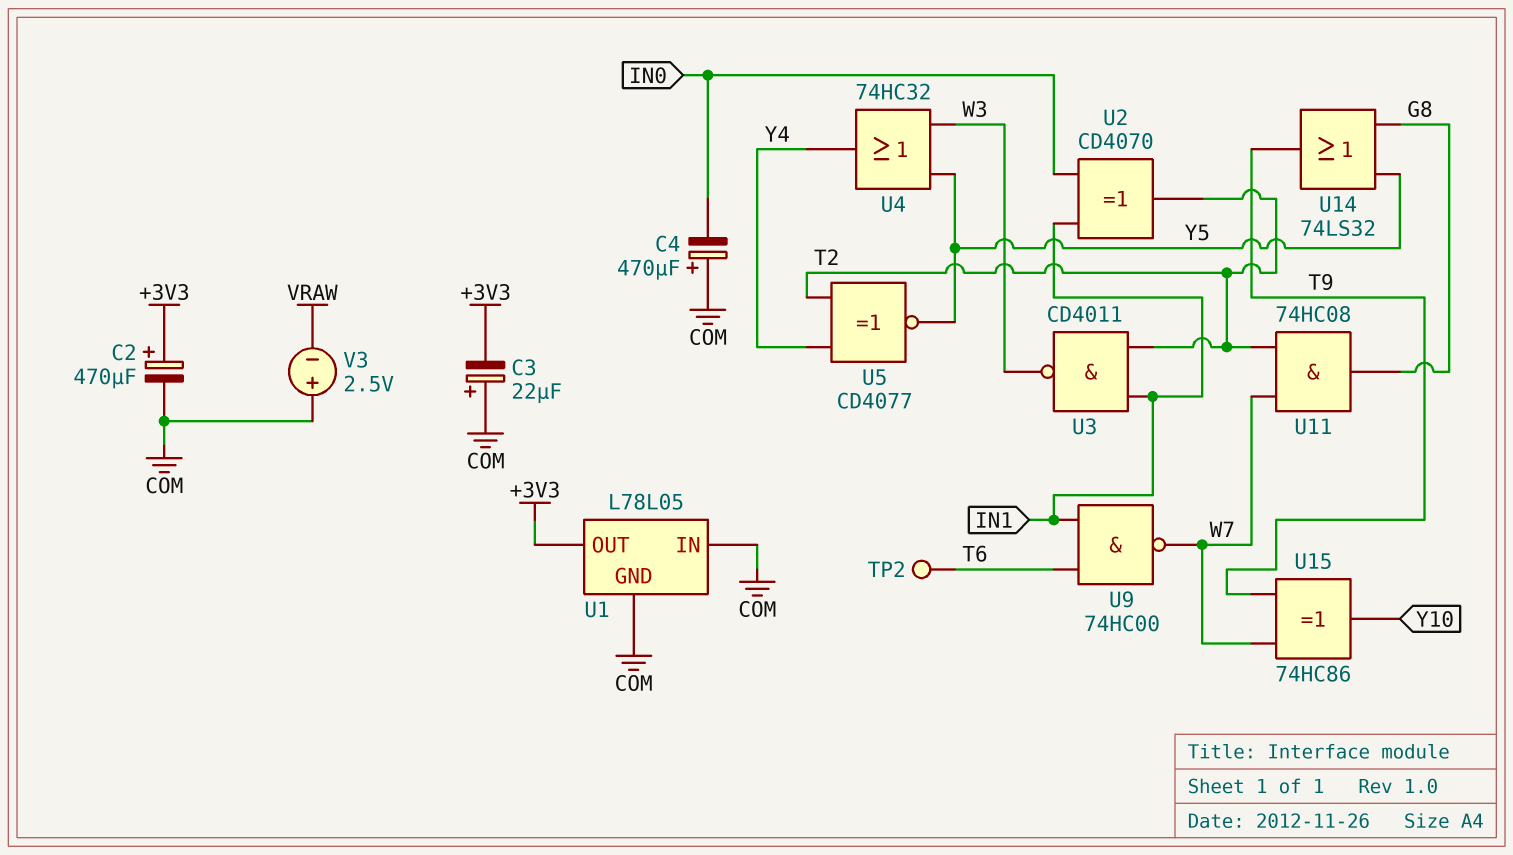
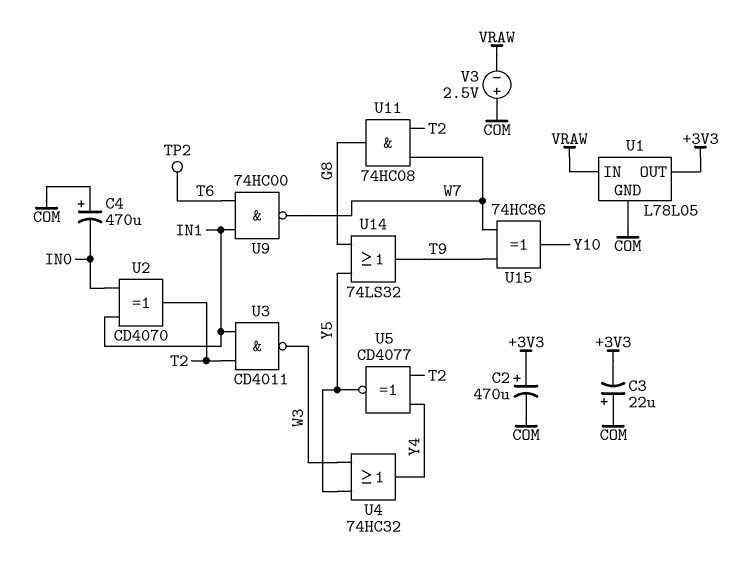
U1 pin IN: COM -> VRAW

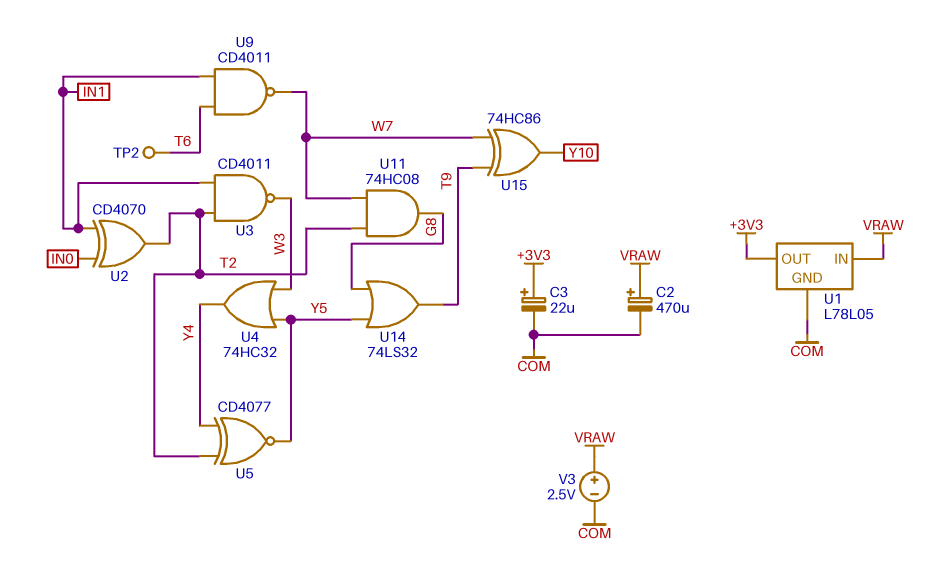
C2: 470uF (plus +3V3, minus COM) -> 470uF (plus VRAW, minus COM)
C3: 22uF (plus COM, minus +3V3) -> 22uF (plus +3V3, minus COM)
C4: 470uF (plus COM, minus IN0) -> none
U9: NAND 74HC00 (in IN1, in T6, out W7) -> NAND CD4011 (in IN1, in T6, out W7)
V3: 2.5V (plus COM, minus VRAW) -> 2.5V (plus VRAW, minus COM)

